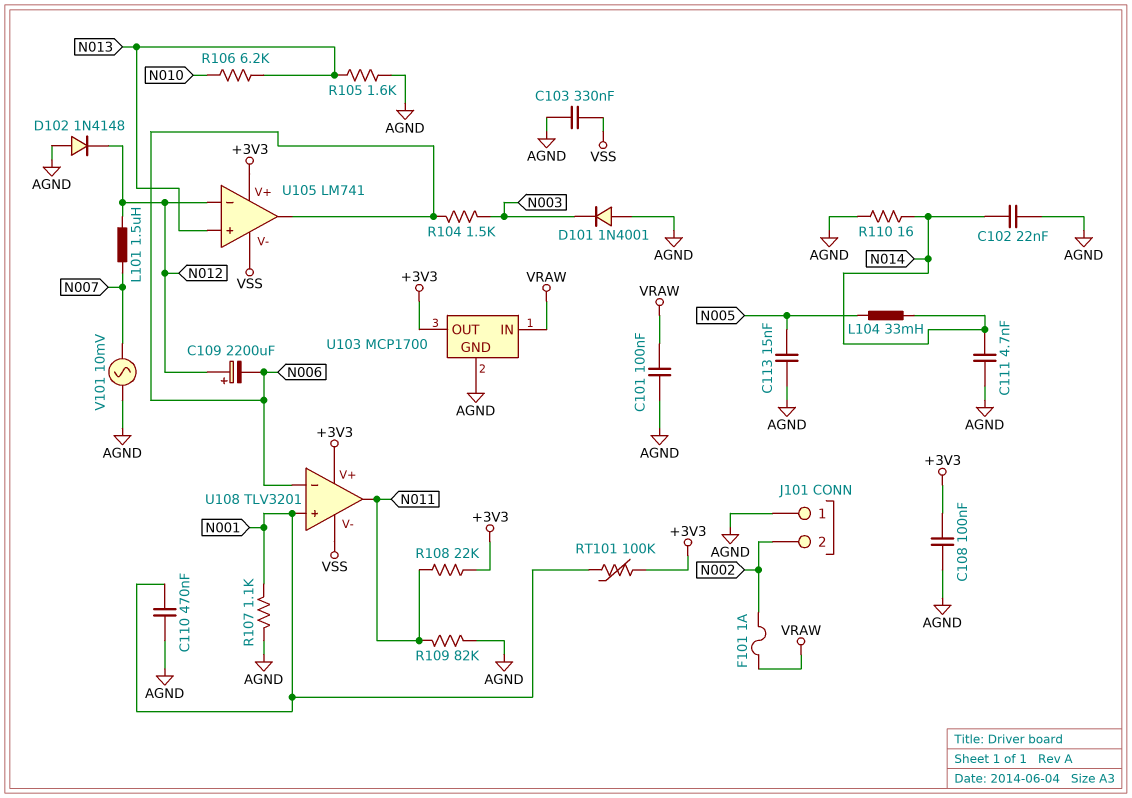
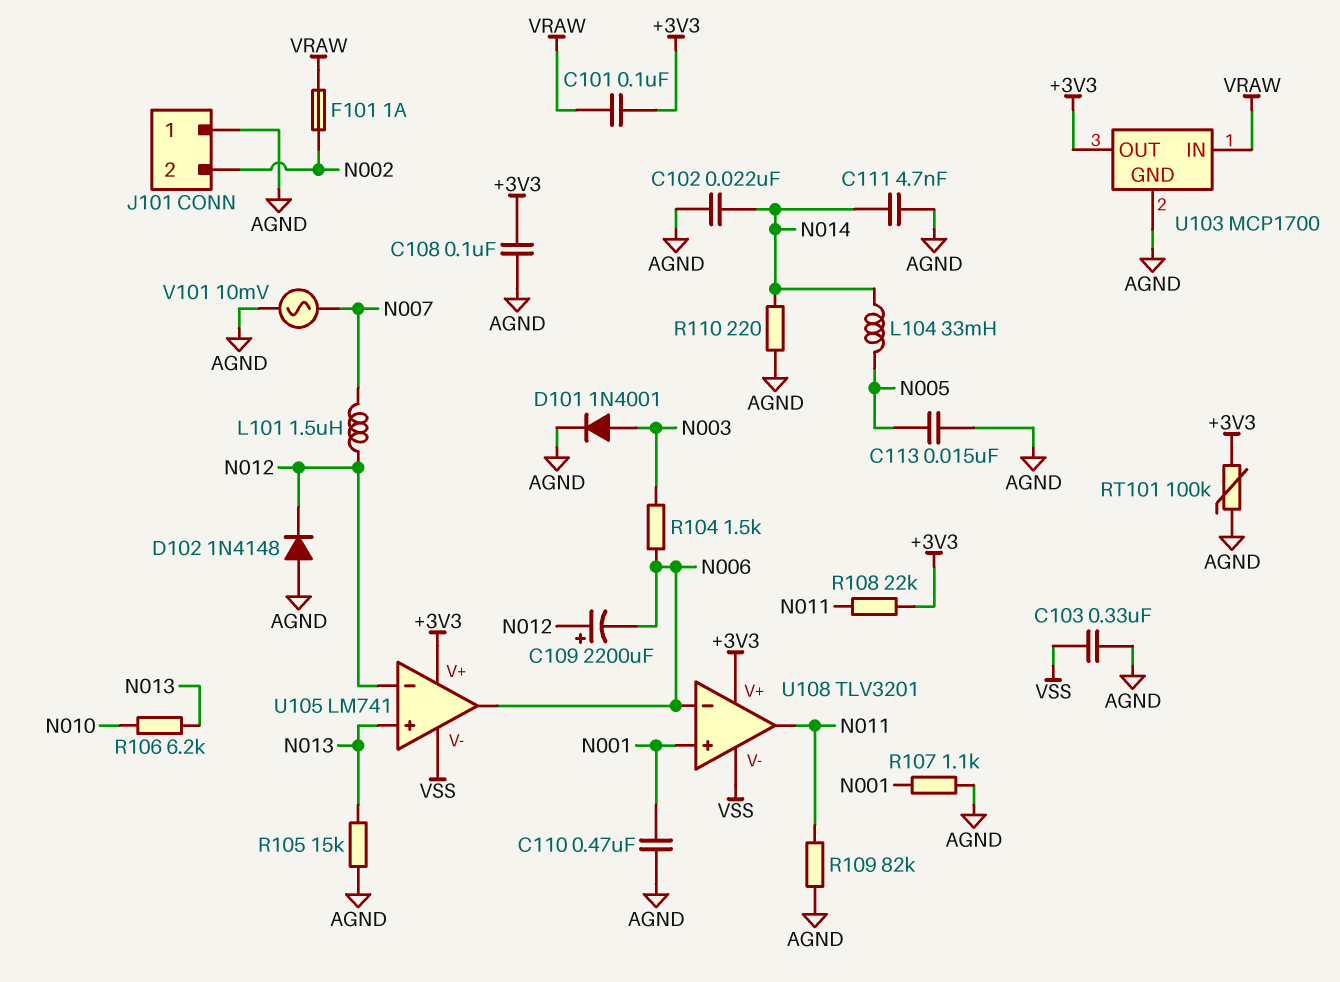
C101: 100nF (AGND, VRAW) -> 100nF (+3V3, VRAW)
D101: diode 1N4001 (A AGND, K N003) -> diode 1N4001 (A N003, K AGND)
R105: 1.6k (AGND, N013) -> 15k (AGND, N013)
R110: 16 (AGND, N014) -> 220 (AGND, N014)
RT101: 100k (+3V3, N001) -> 100k (+3V3, AGND)

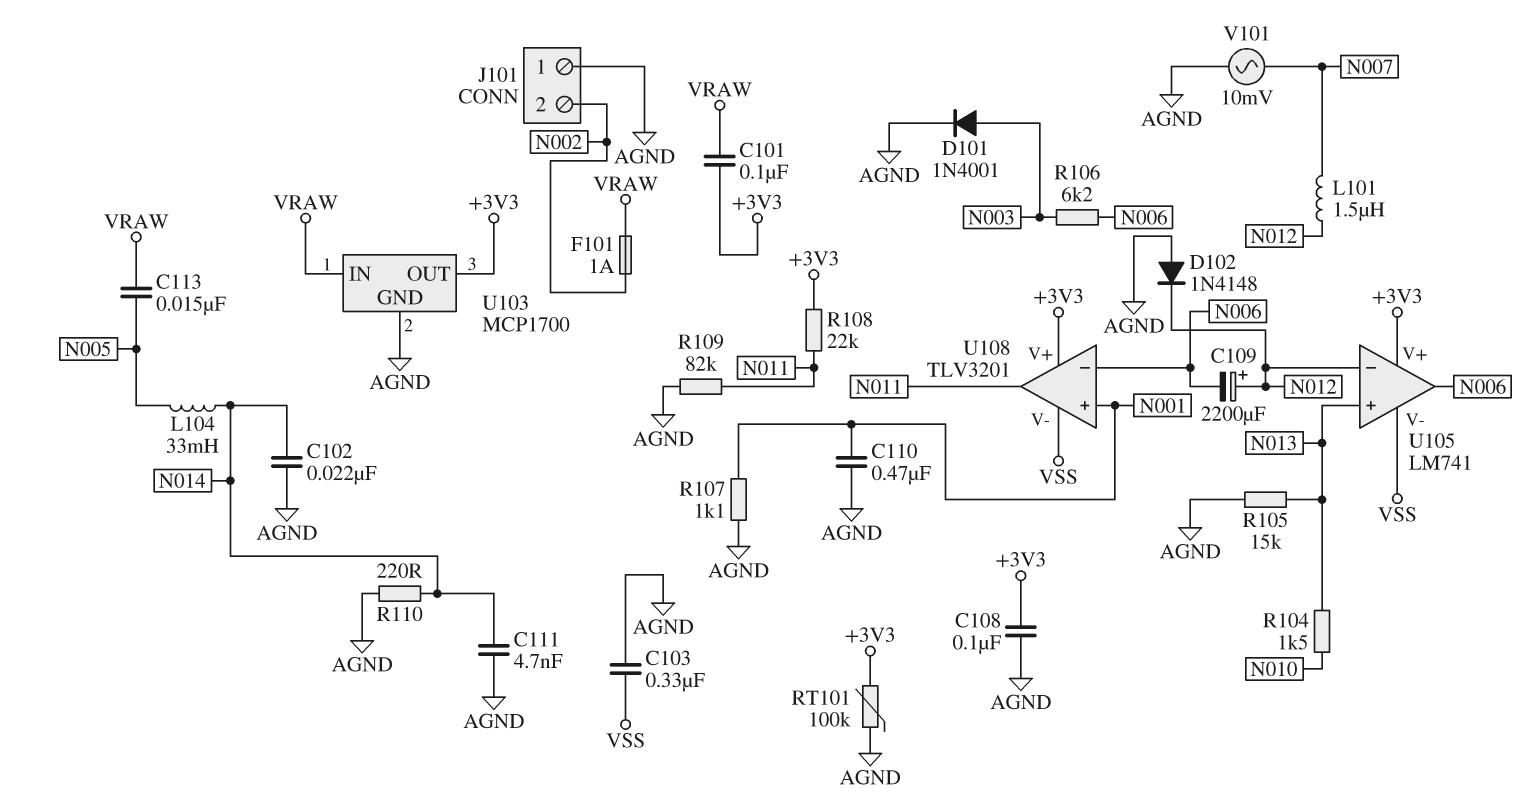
C113: 15nF (AGND, N005) -> 15nF (N005, VRAW)
R104: 1.5k (N003, N006) -> 1.5k (N010, N013)
R106: 6.2k (N010, N013) -> 6.2k (N003, N006)

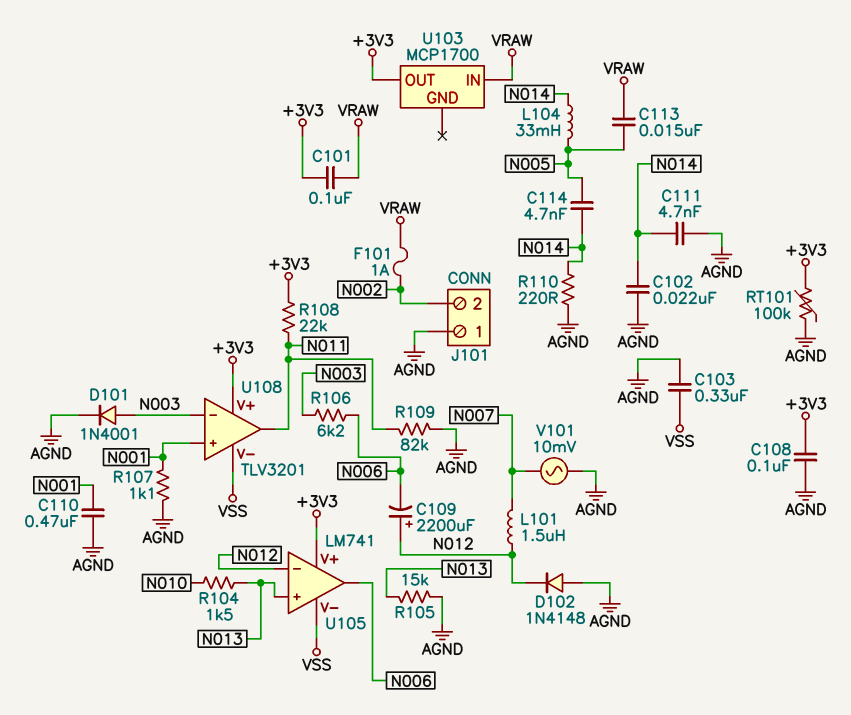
C114: none -> 4.7nF (N005, N014)
U103 pin GND: AGND -> none
U108 pin in-: N006 -> N003

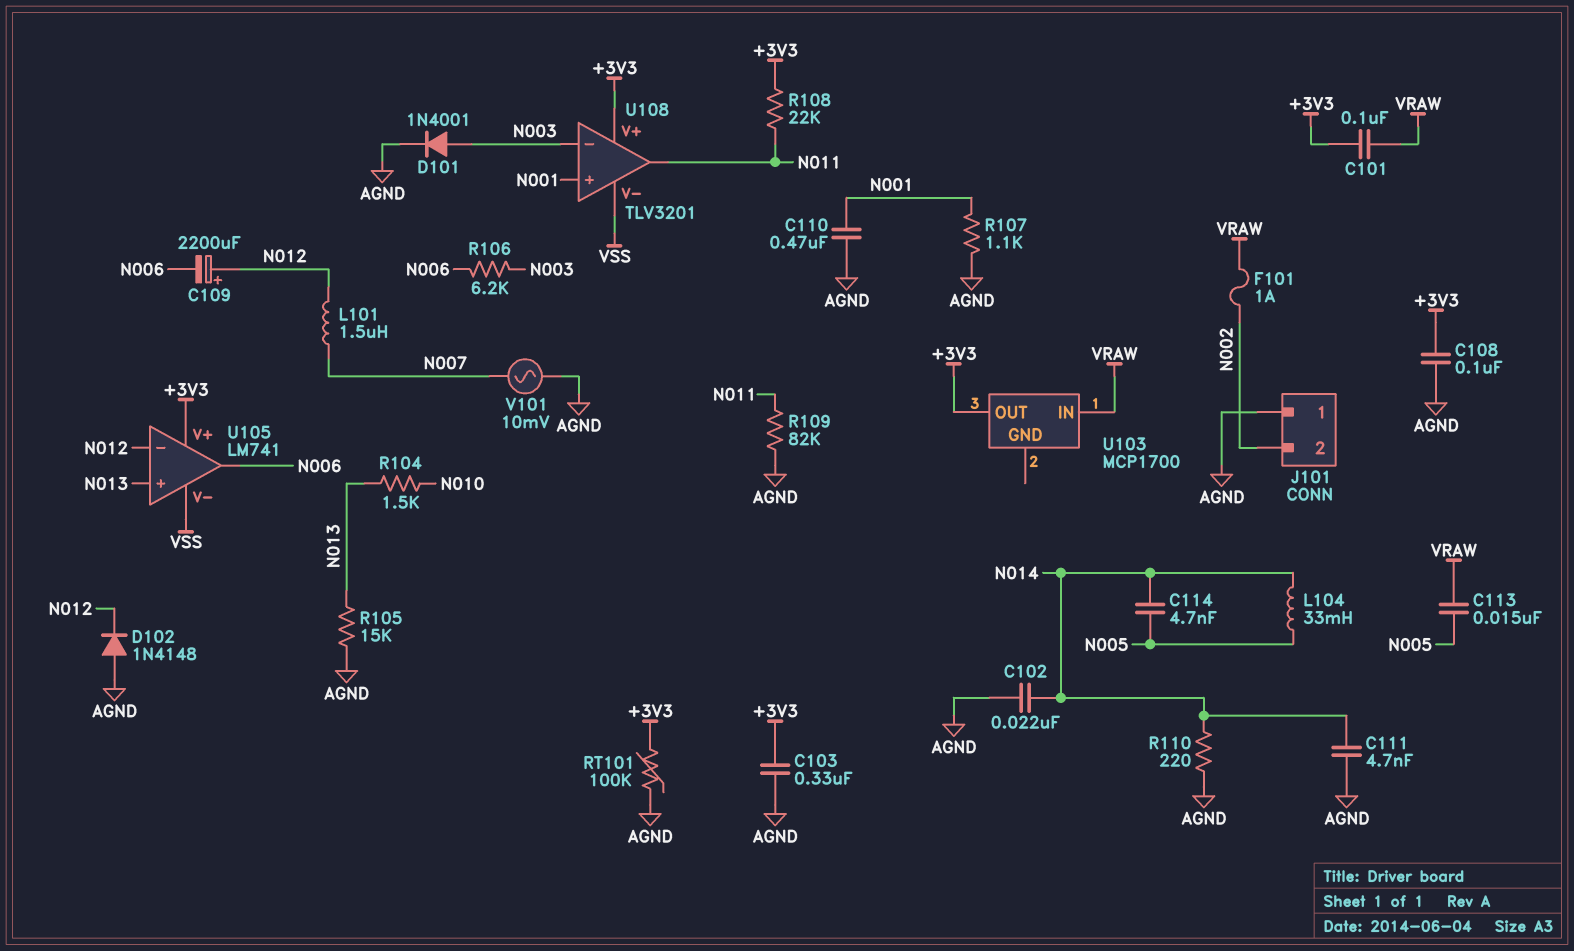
C103: 330nF (AGND, VSS) -> 330nF (+3V3, AGND)

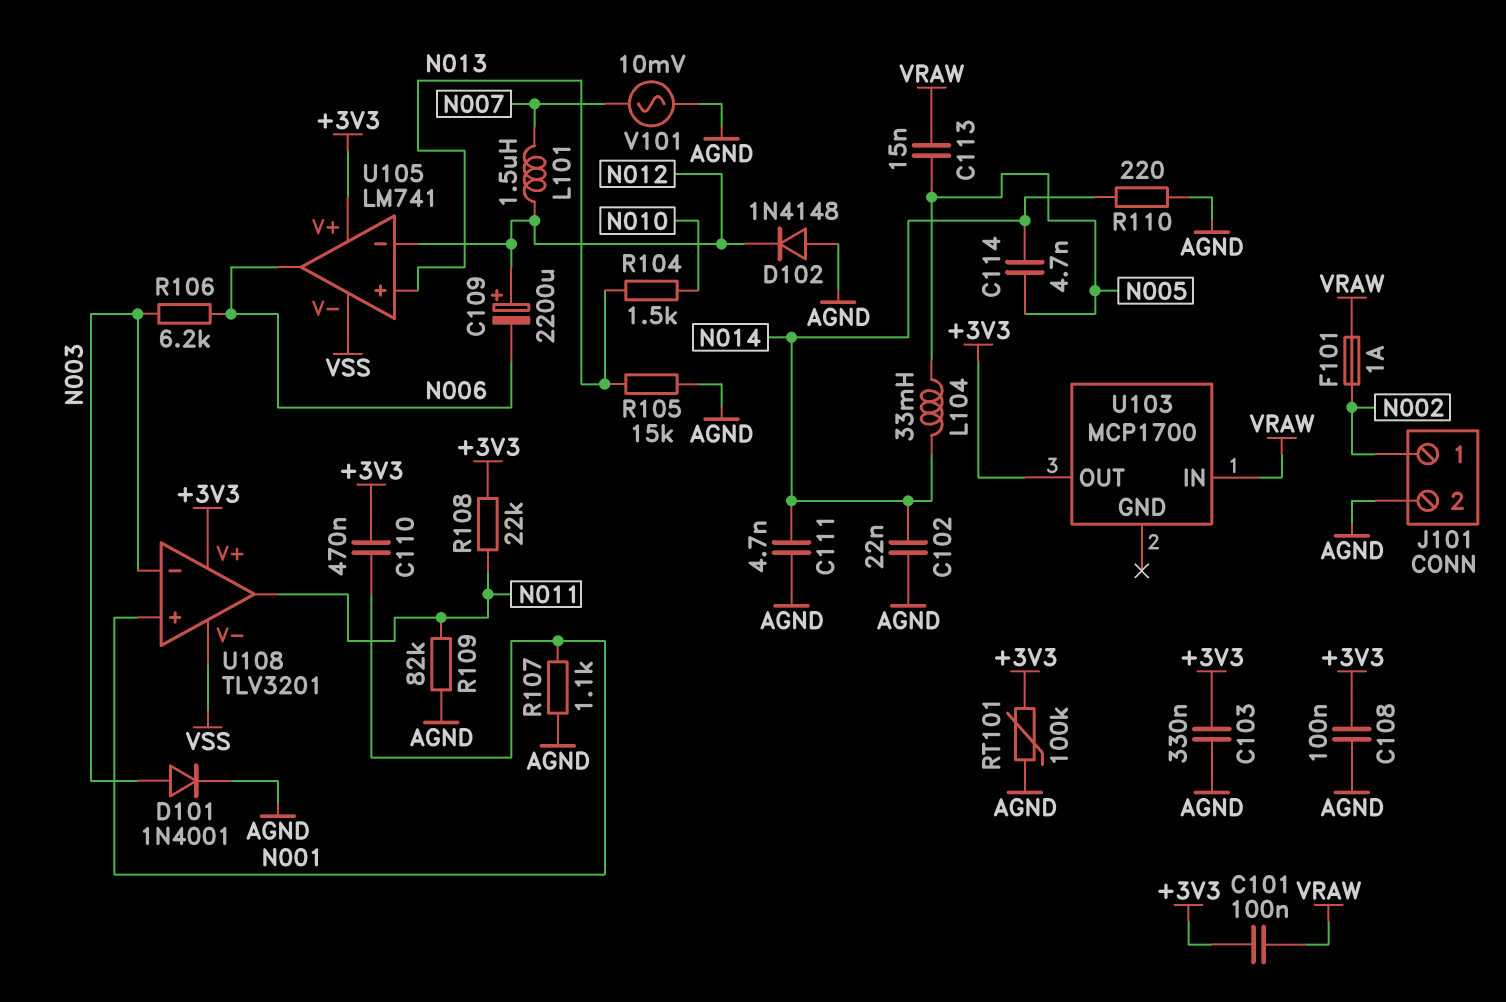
C110: 470nF (AGND, N001) -> 470nF (+3V3, N001)
J101 pin 1: AGND -> N002
J101 pin 2: N002 -> AGND

